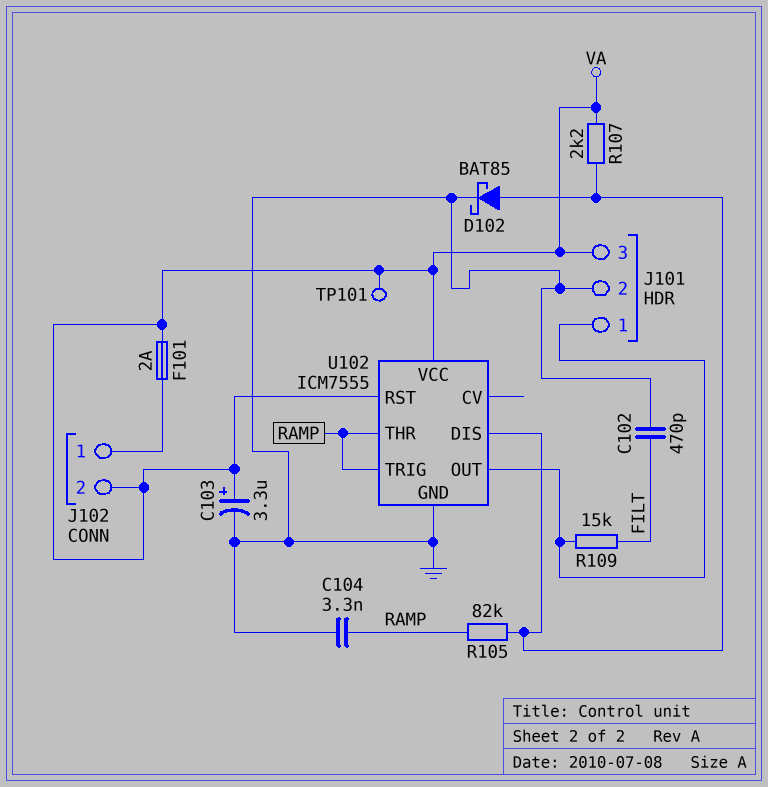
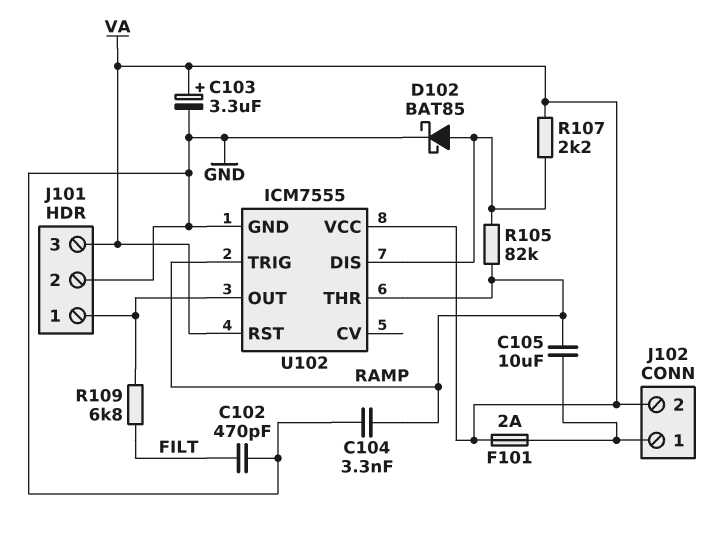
C105: none -> 10uF (J102/1, RAMP)
R109: 15k (FILT, J101/1) -> 6.8k (FILT, J101/1)
TP101: test point (VA) -> none

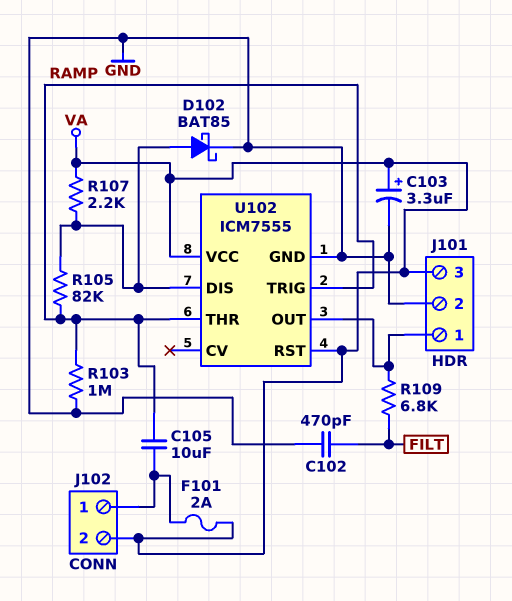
C104: 3.3nF (GND, RAMP) -> none
R103: none -> 1M (GND, RAMP)

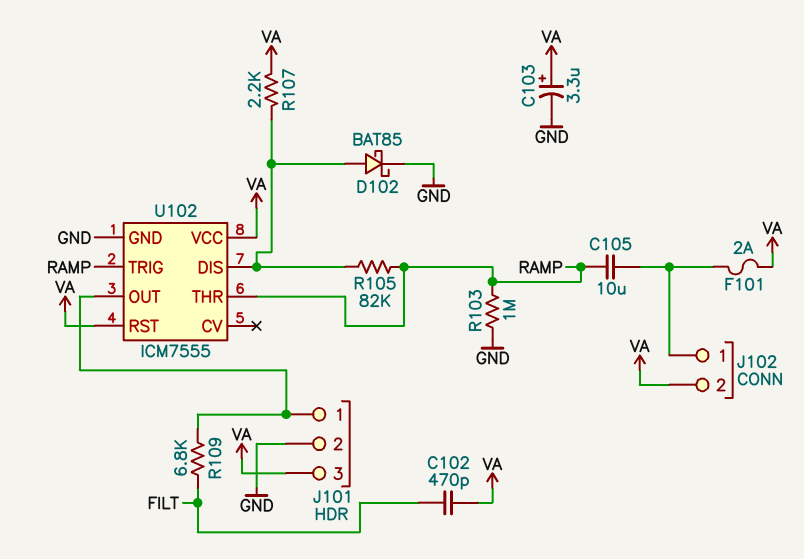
C102: 470pF (FILT, GND) -> 470pF (FILT, VA)

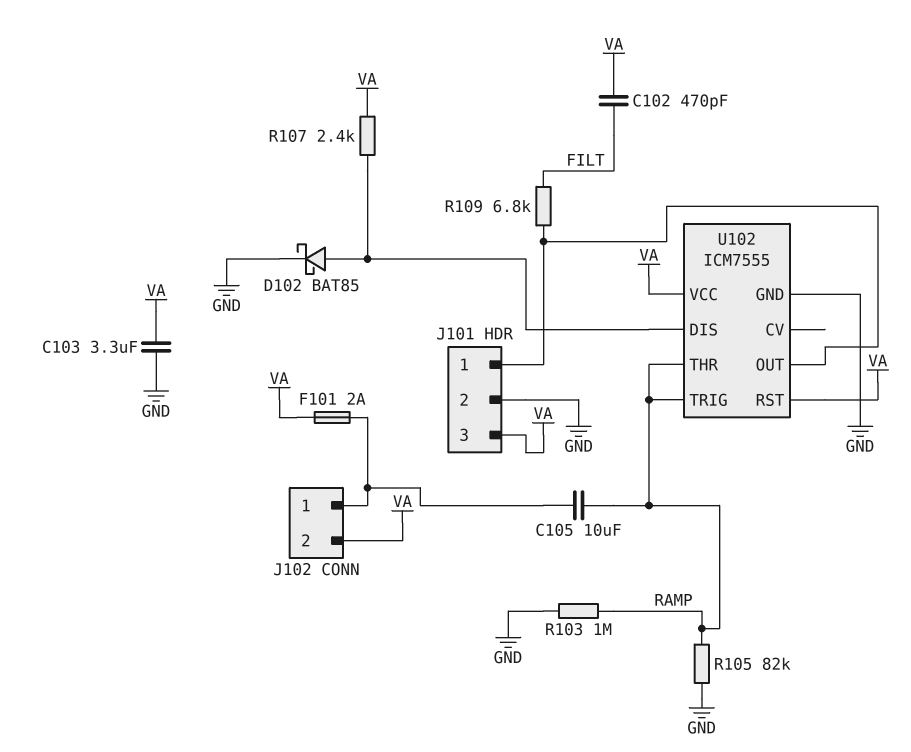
C103: 3.3uF (plus VA, minus GND) -> 3.3uF (GND, VA)
R105: 82k (RAMP, U102/DIS) -> 82k (GND, RAMP)
R107: 2.2k (U102/DIS, VA) -> 2.4k (U102/DIS, VA)

